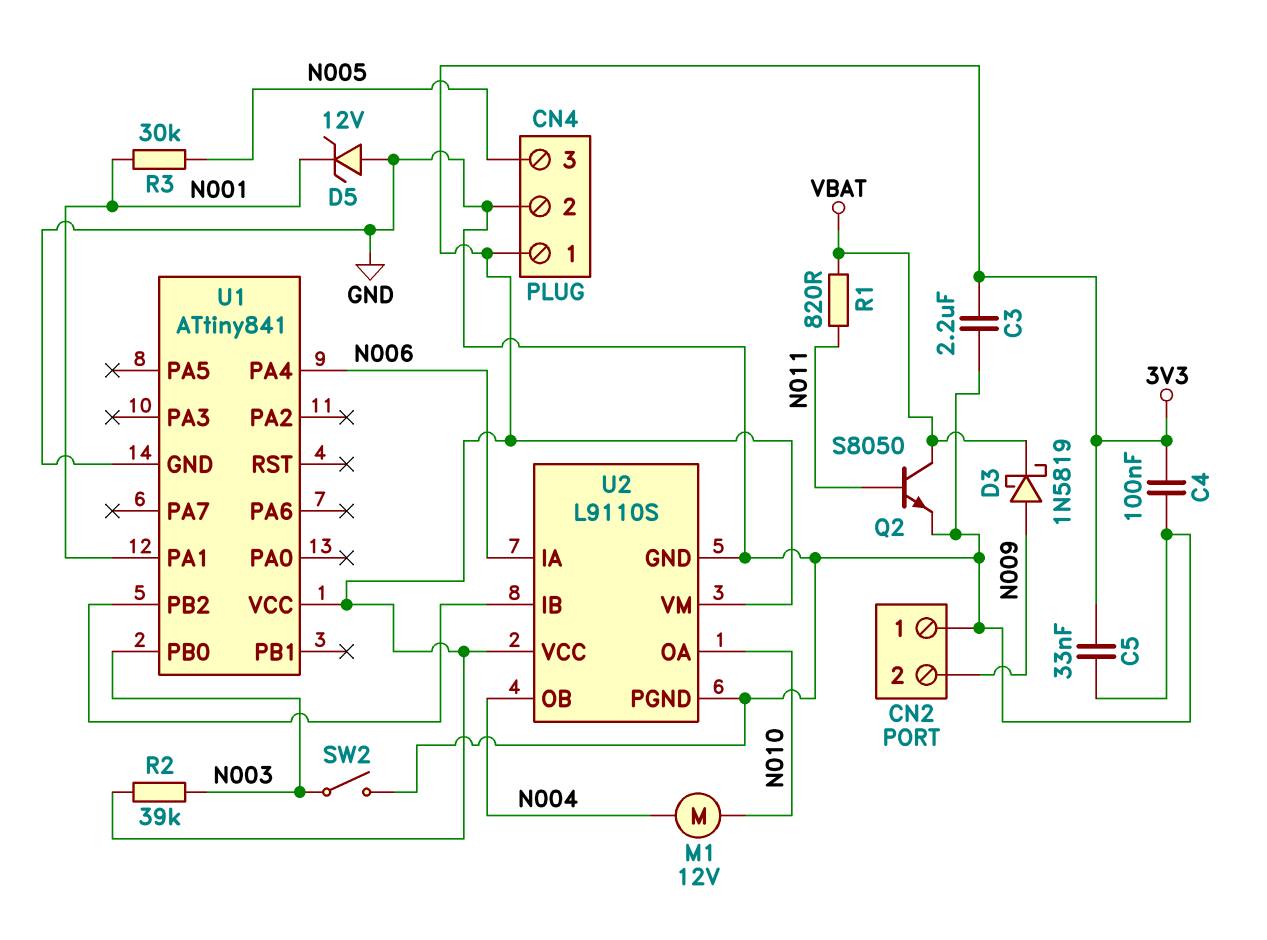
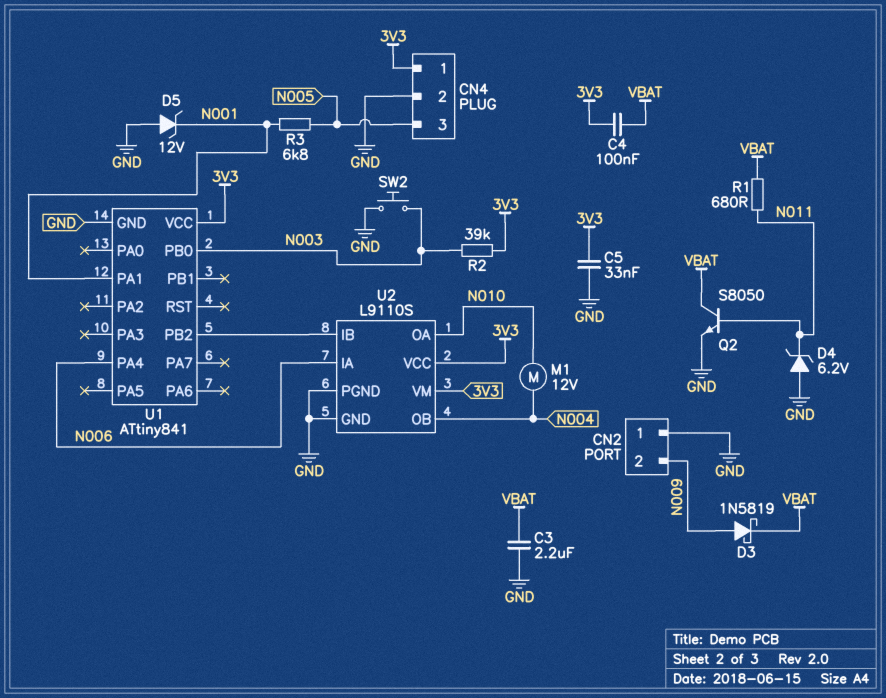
C3: 2.2uF (3V3, GND) -> 2.2uF (GND, VBAT)
C4: 100nF (3V3, GND) -> 100nF (3V3, VBAT)
D4: none -> zener 6.2V (A GND, K N011)
R1: 820 (N011, VBAT) -> 680 (N011, VBAT)
R3: 30k (N001, N005) -> 6.8k (N001, N005)
SW2: switch (GND, N003) -> button (GND, N003)

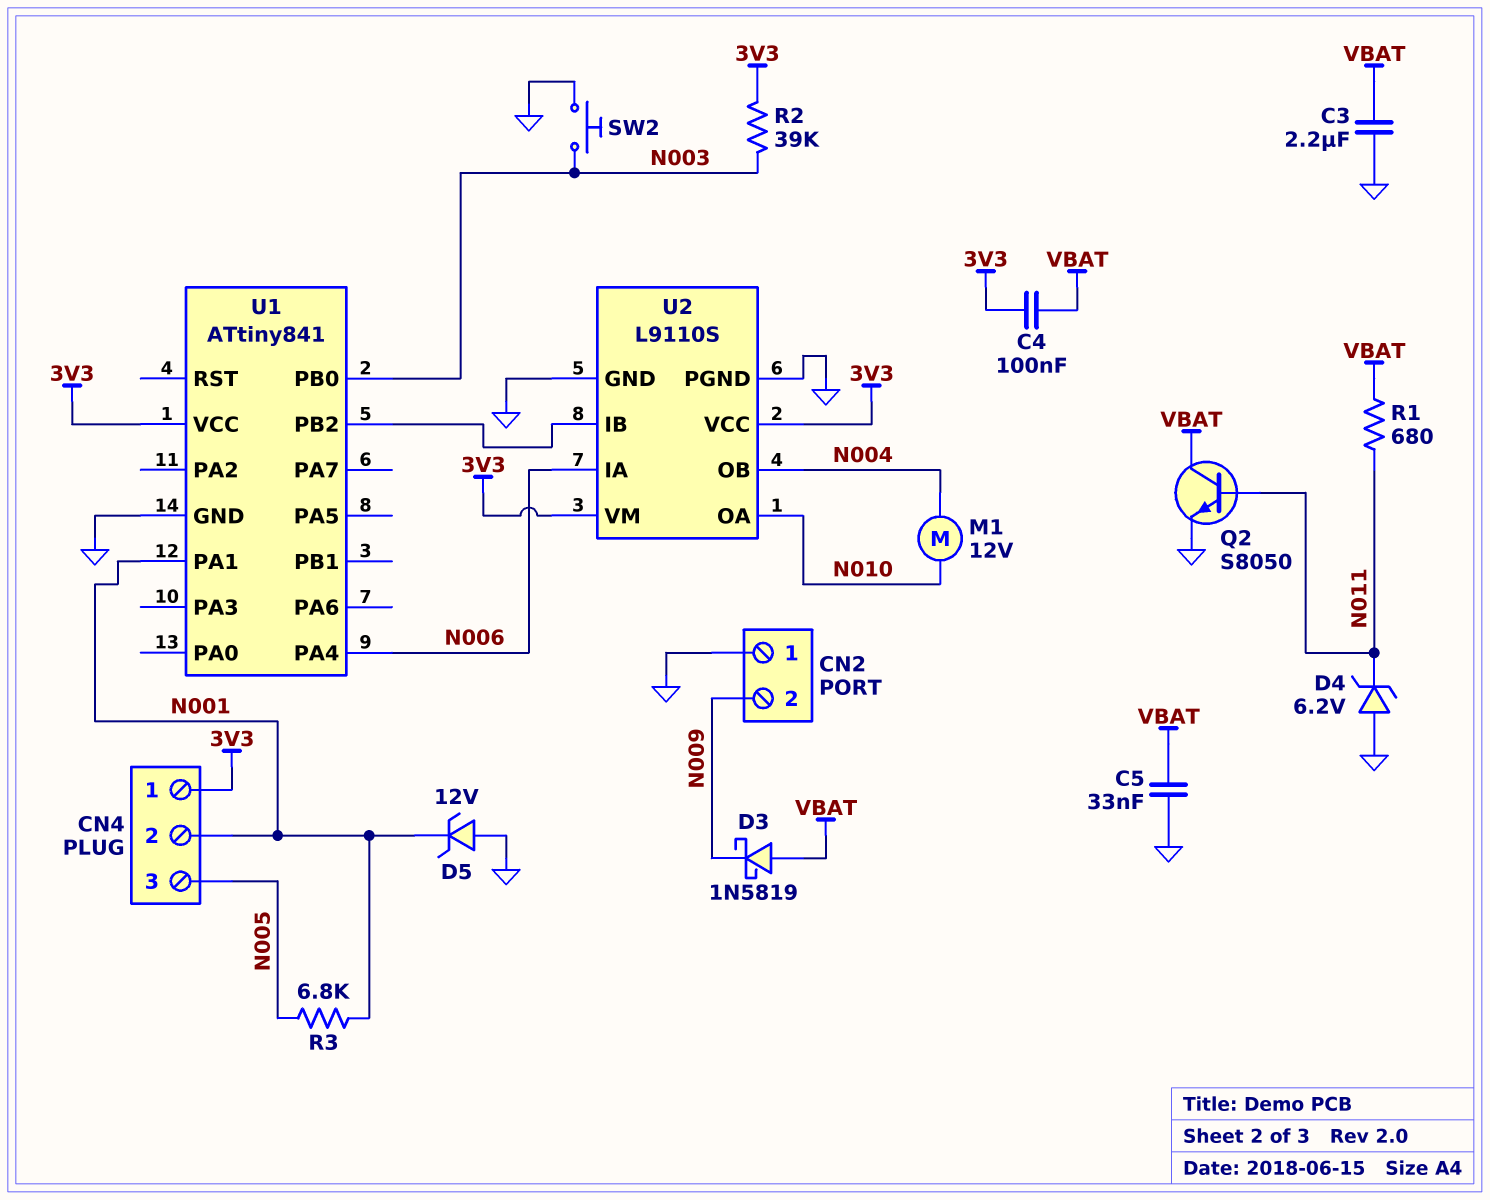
C5: 33nF (3V3, GND) -> 33nF (GND, VBAT)
CN4 pin 2: GND -> N001
D3: schottky 1N5819 (A N009, K VBAT) -> schottky 1N5819 (A VBAT, K N009)

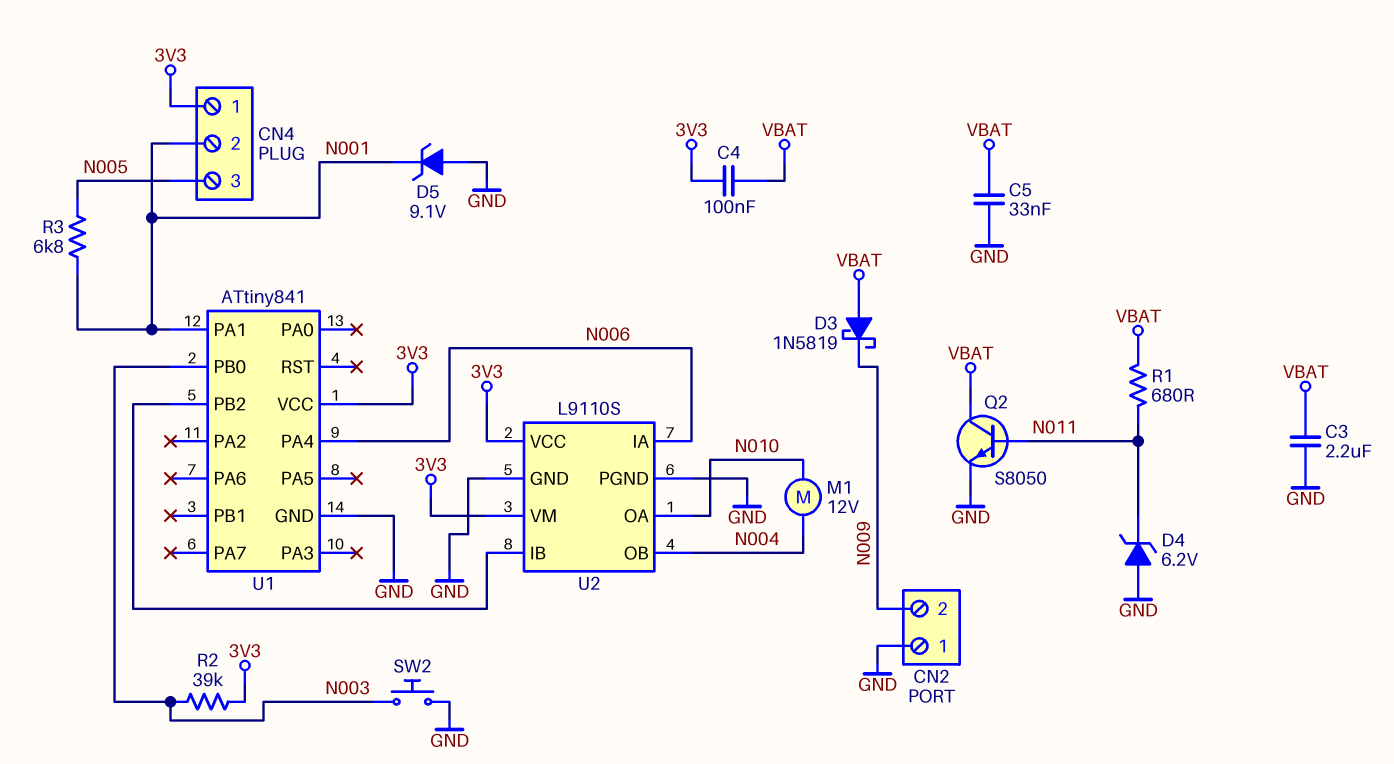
D5: zener 12V (A GND, K N001) -> zener 9.1V (A GND, K N001)

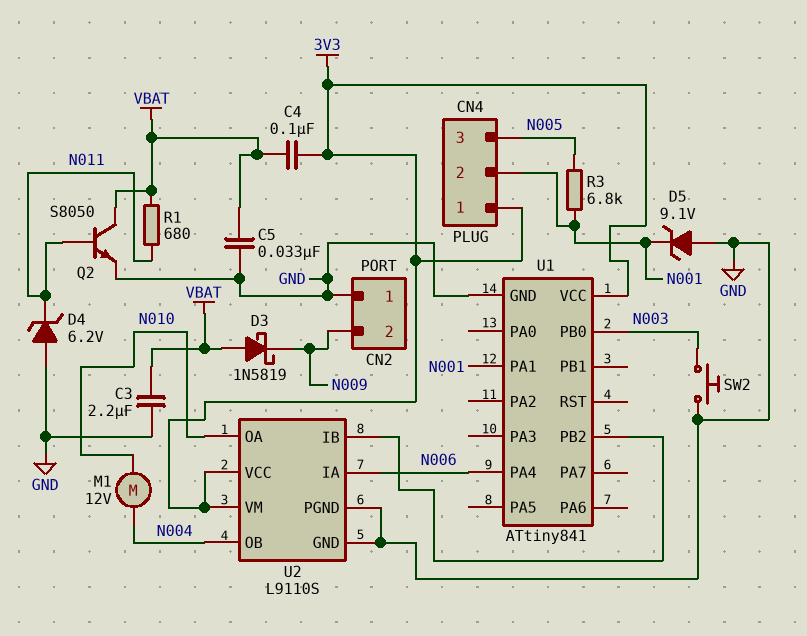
R2: 39k (3V3, N003) -> none

